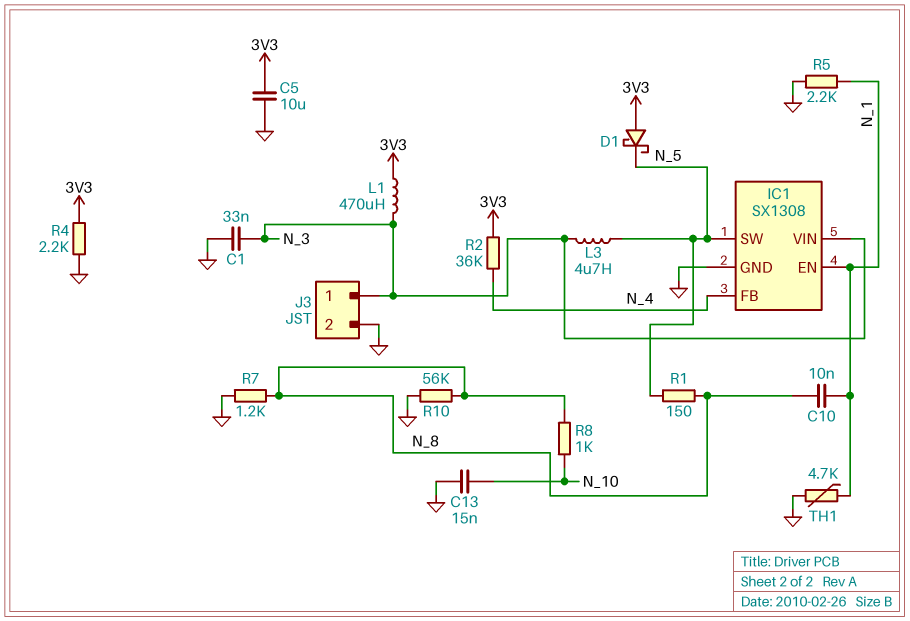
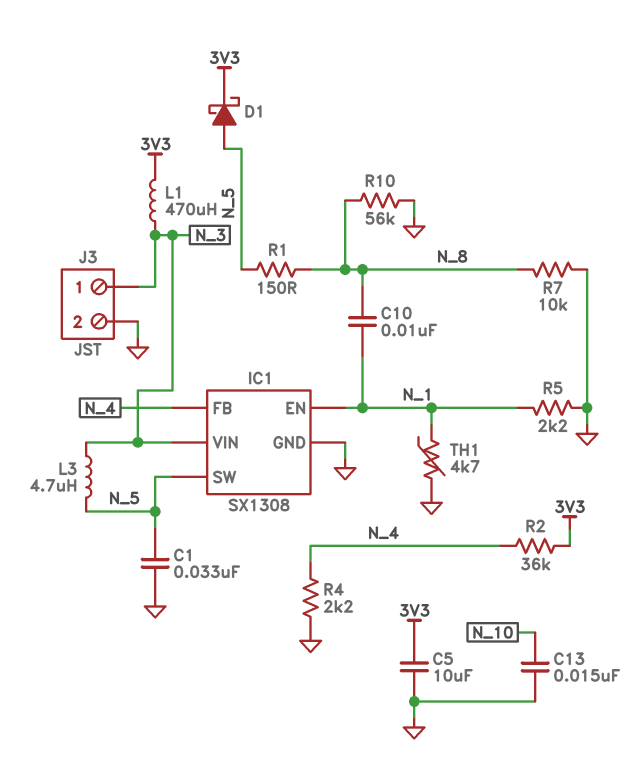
C1: 33nF (GND, N_3) -> 33nF (GND, N_5)
D1: schottky (A 3V3, K N_5) -> schottky (A N_5, K 3V3)
R4: 2.2k (3V3, GND) -> 2.2k (GND, N_4)
R7: 1.2k (GND, N_8) -> 10k (GND, N_8)
R8: 1k (N_8, N_10) -> none

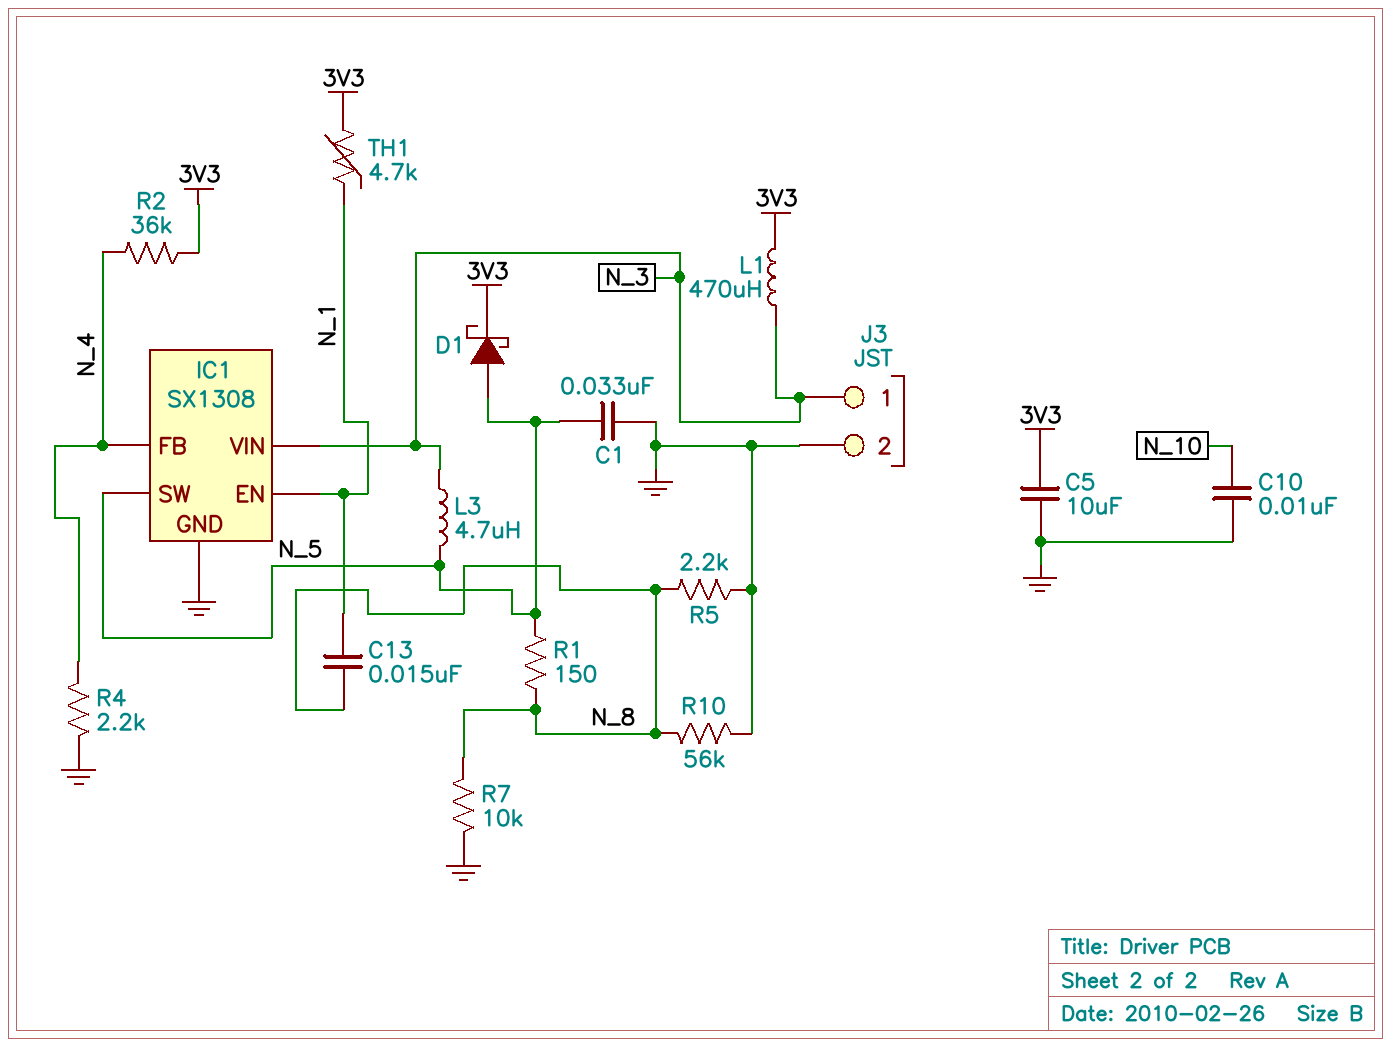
C10: 10nF (N_1, N_8) -> 10nF (GND, N_10)
C13: 15nF (GND, N_10) -> 15nF (N_1, N_8)
R5: 2.2k (GND, N_1) -> 2.2k (GND, N_8)
TH1: 4.7k (GND, N_1) -> 4.7k (3V3, N_1)

